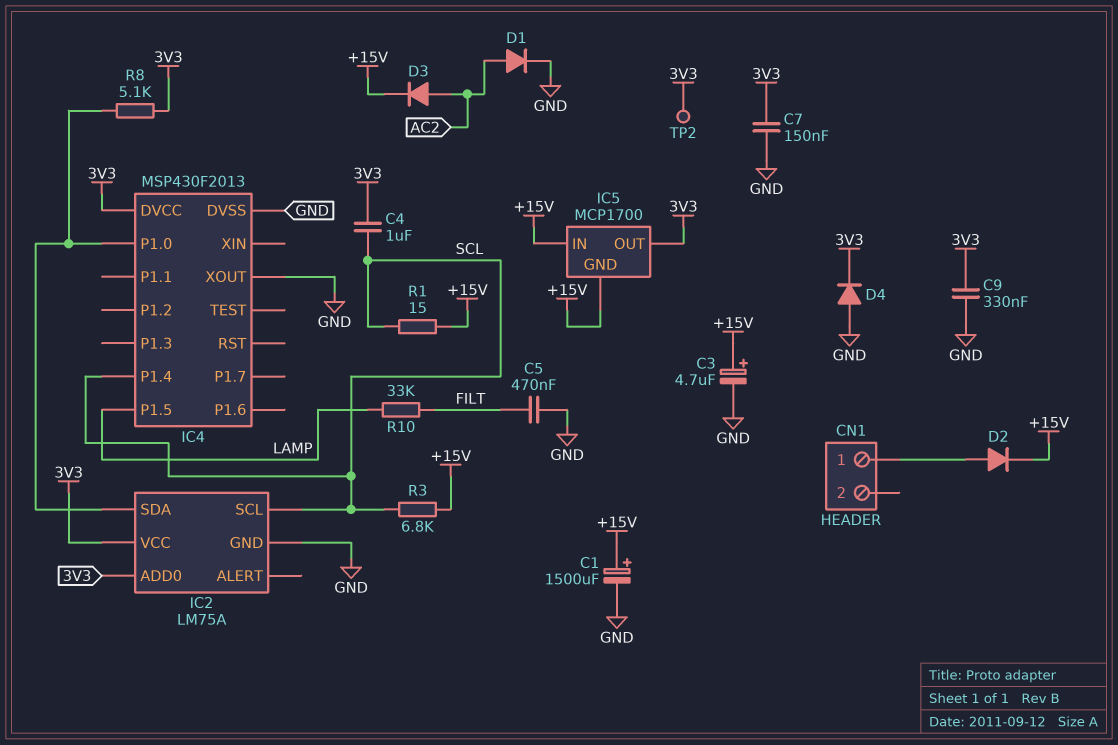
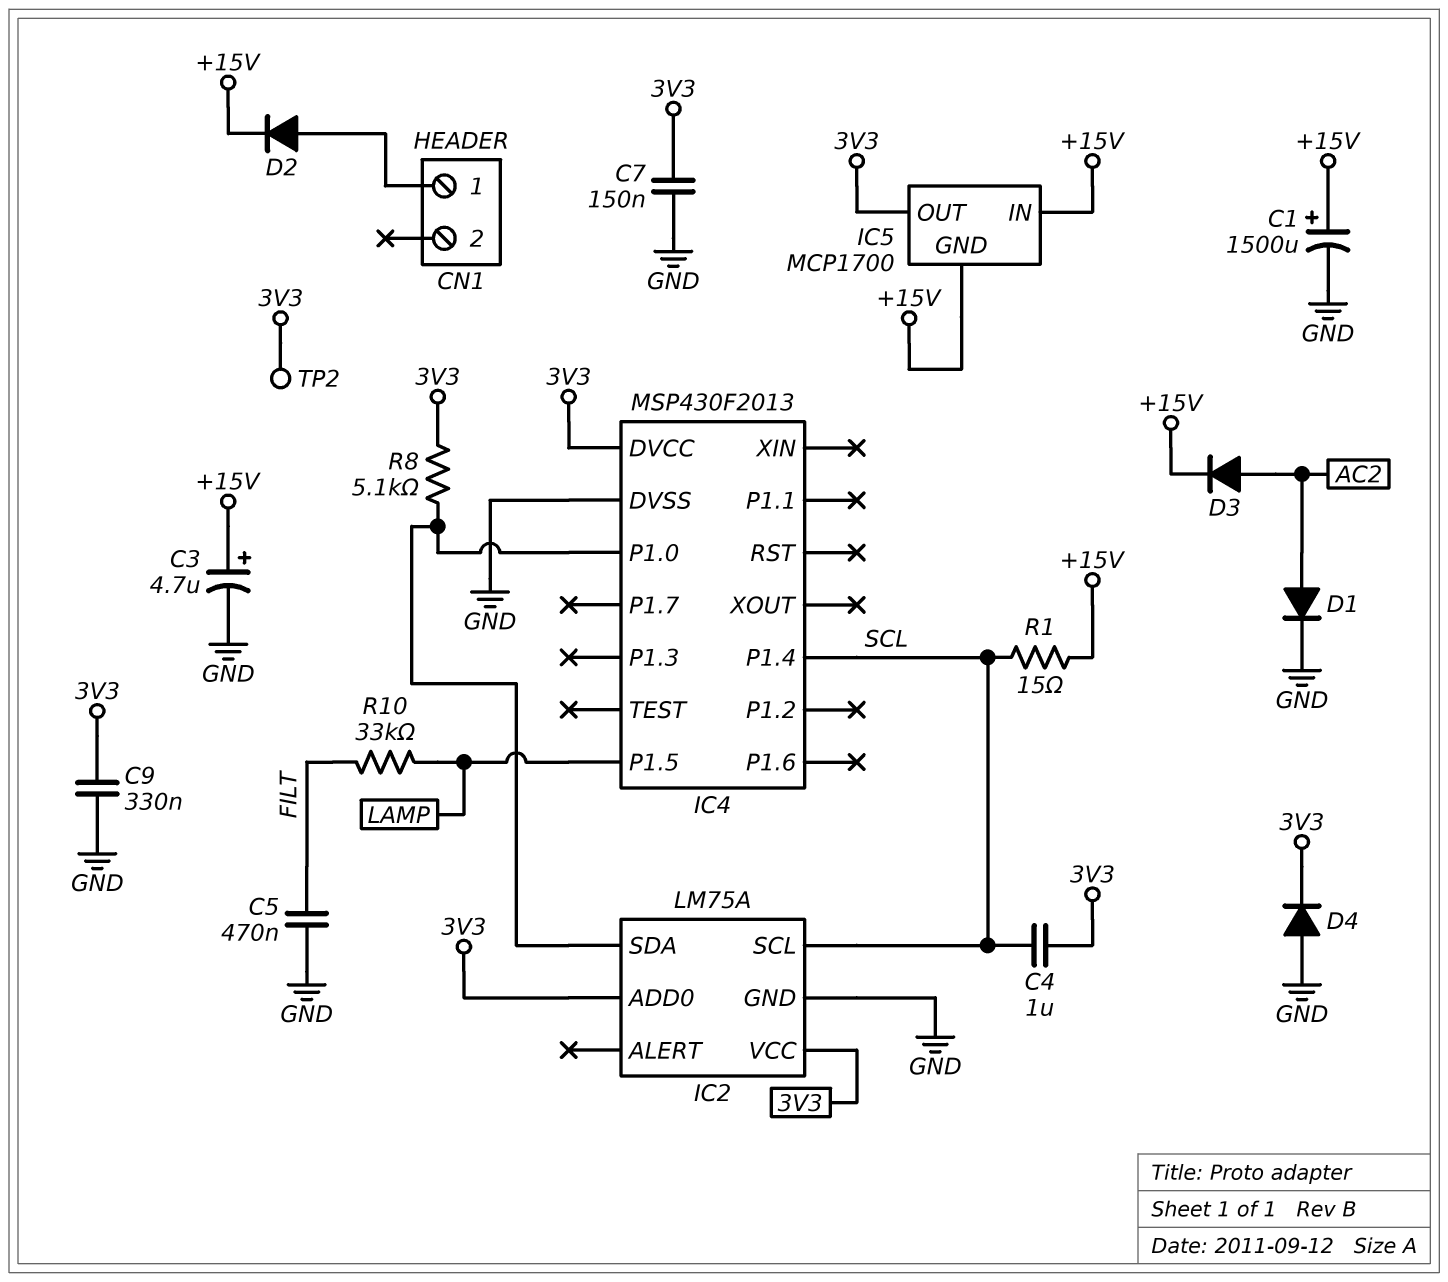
IC4 pin XOUT: GND -> none
R3: 6.8k (+15V, SCL) -> none

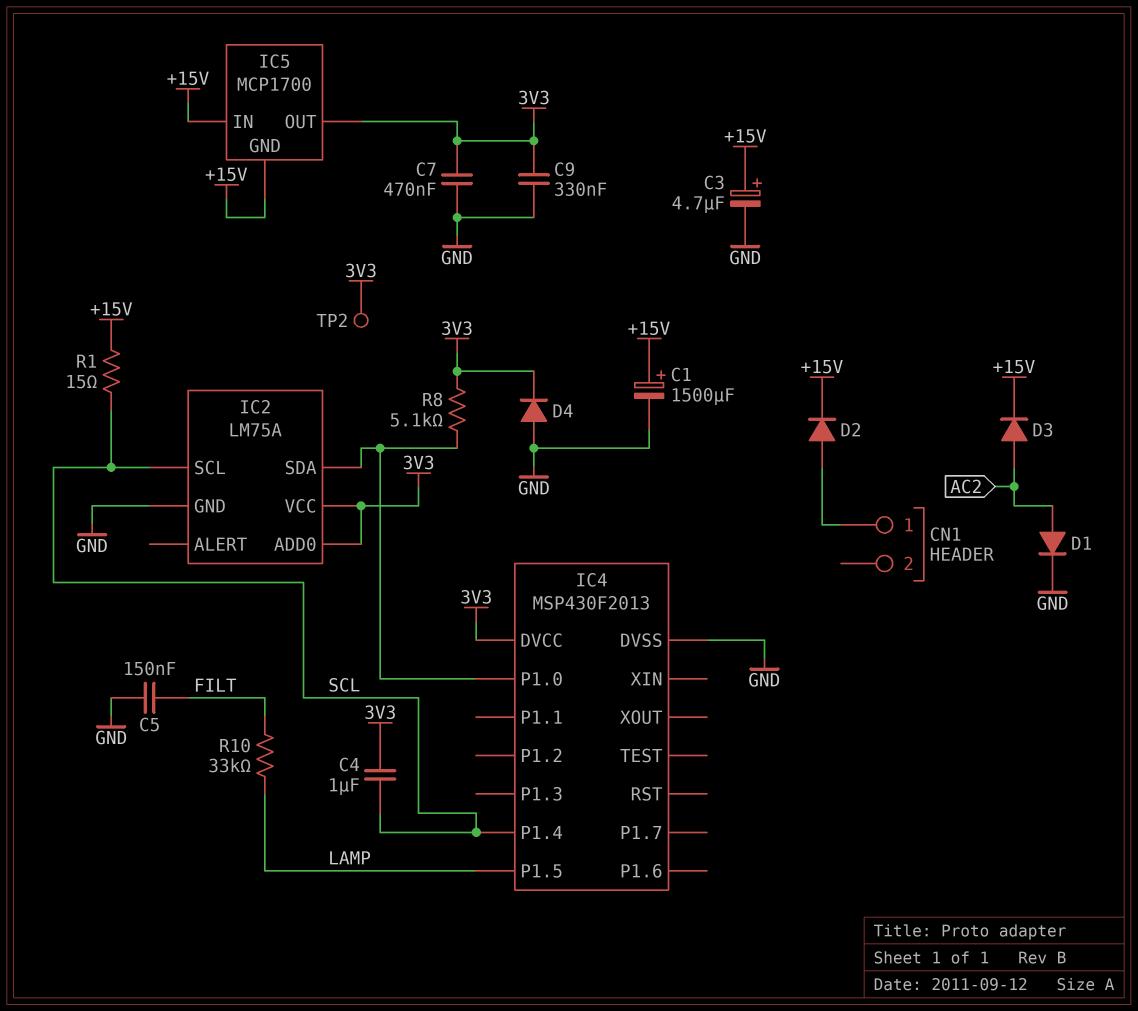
C5: 470nF (FILT, GND) -> 150nF (FILT, GND)
C7: 150nF (3V3, GND) -> 470nF (3V3, GND)

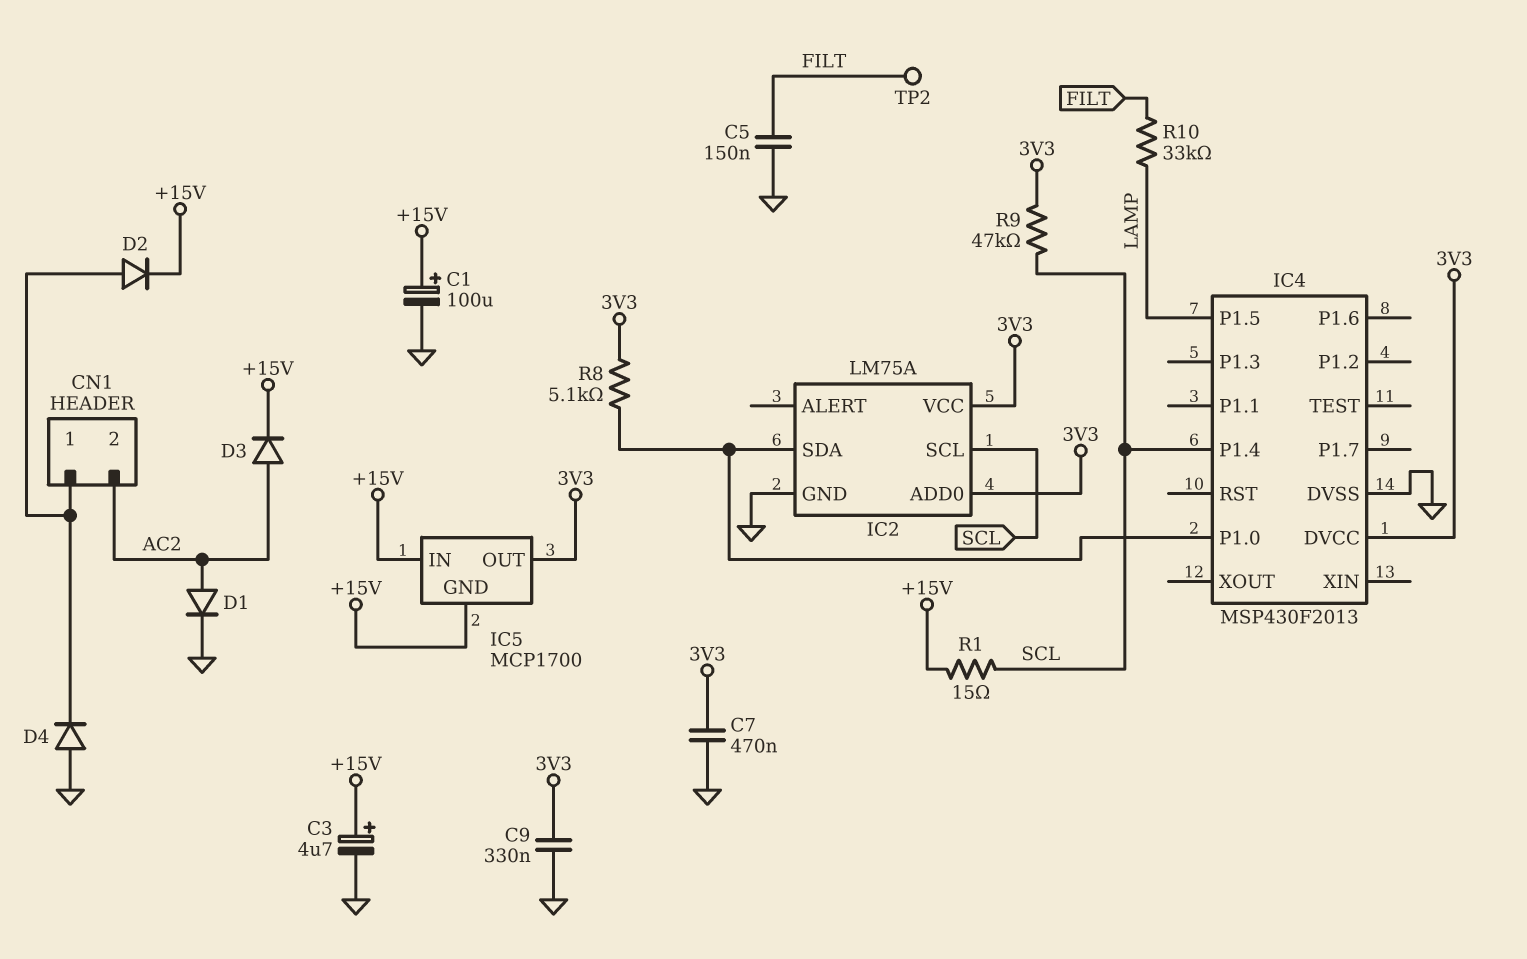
C1: 1500uF (plus +15V, minus GND) -> 100uF (plus +15V, minus GND)
C4: 1uF (3V3, SCL) -> none
CN1 pin 2: none -> AC2
D4: diode (A GND, K 3V3) -> diode (A GND, K CN1/1)
R9: none -> 47k (3V3, SCL)
TP2: test point (3V3) -> test point (FILT)

